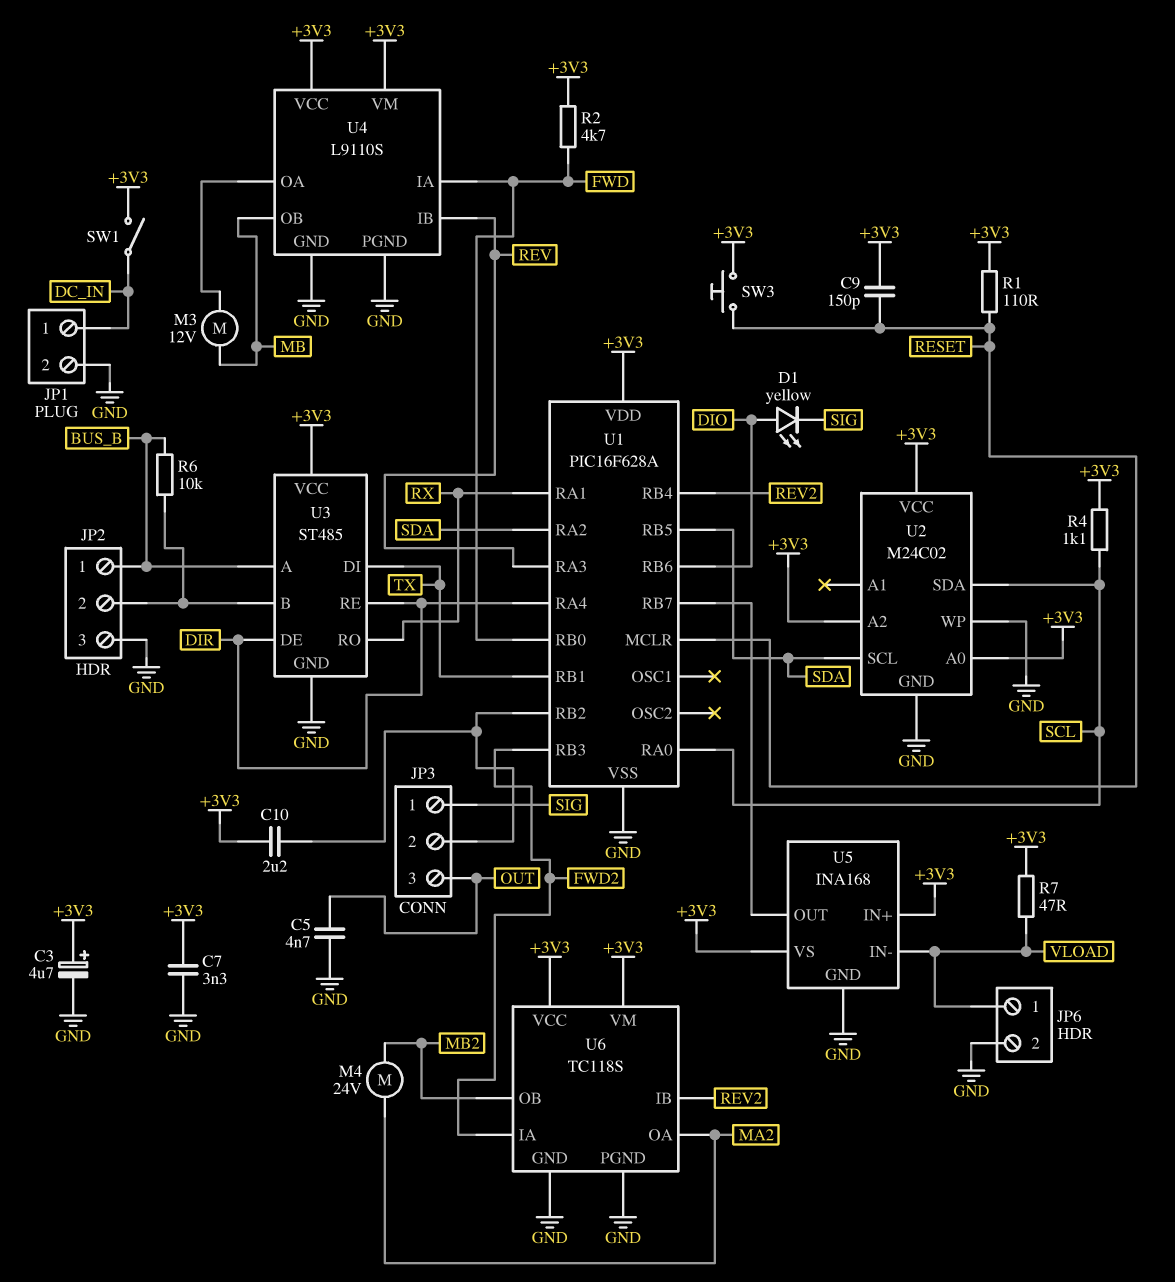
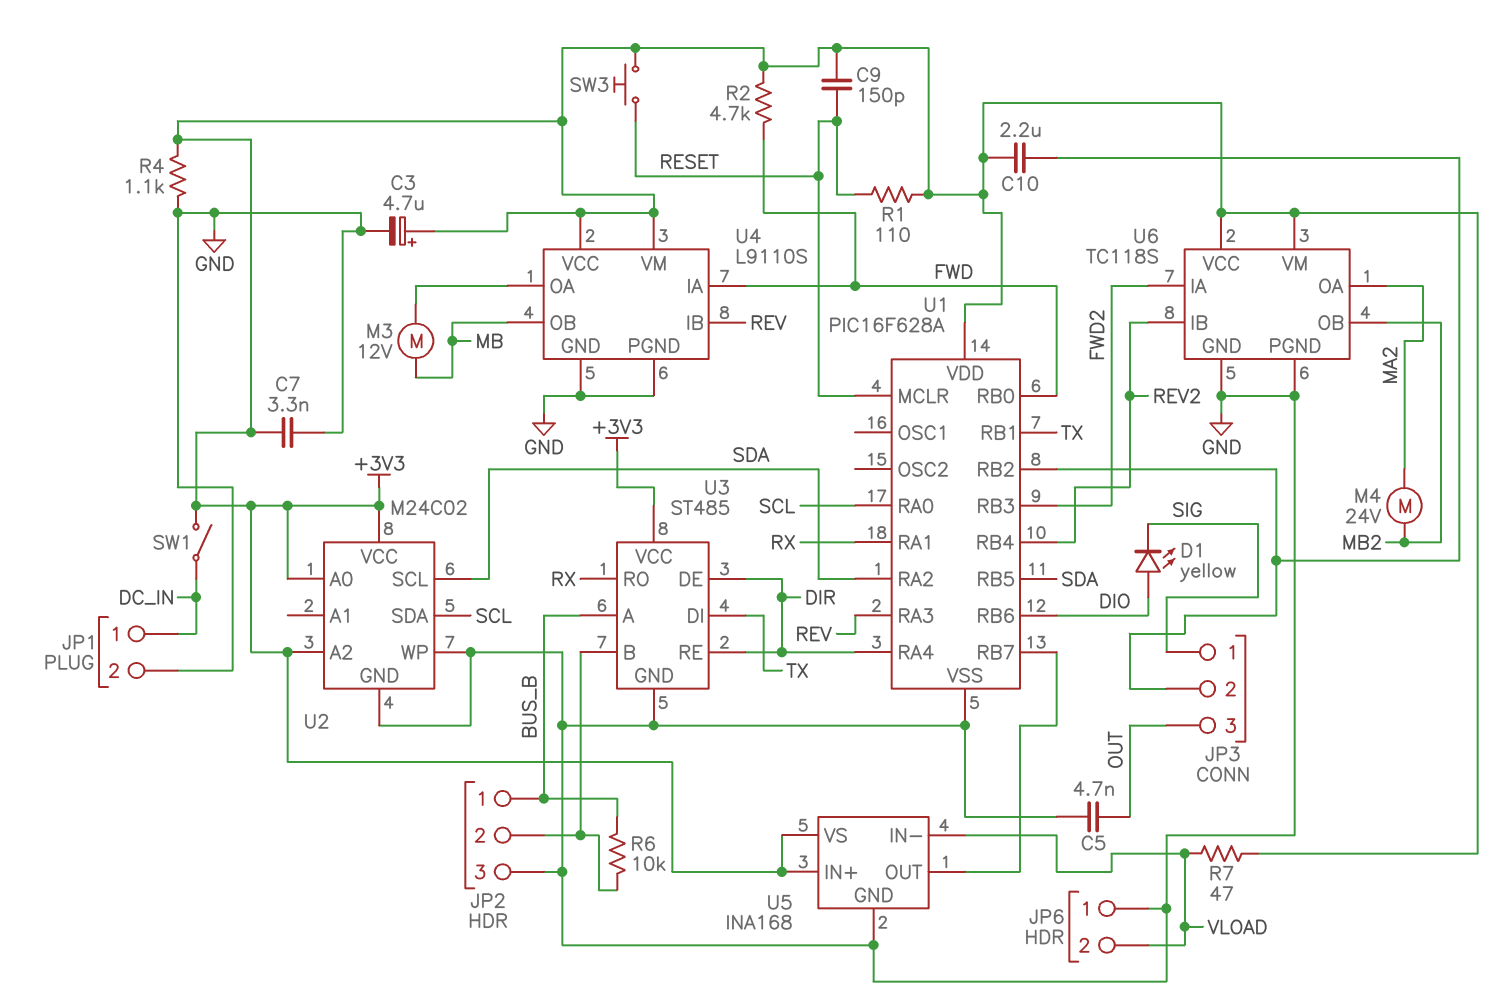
JP6 pin 1: VLOAD -> GND
JP6 pin 2: GND -> VLOAD
R4: 1.1k (+3V3, SCL) -> 1.1k (+3V3, GND)

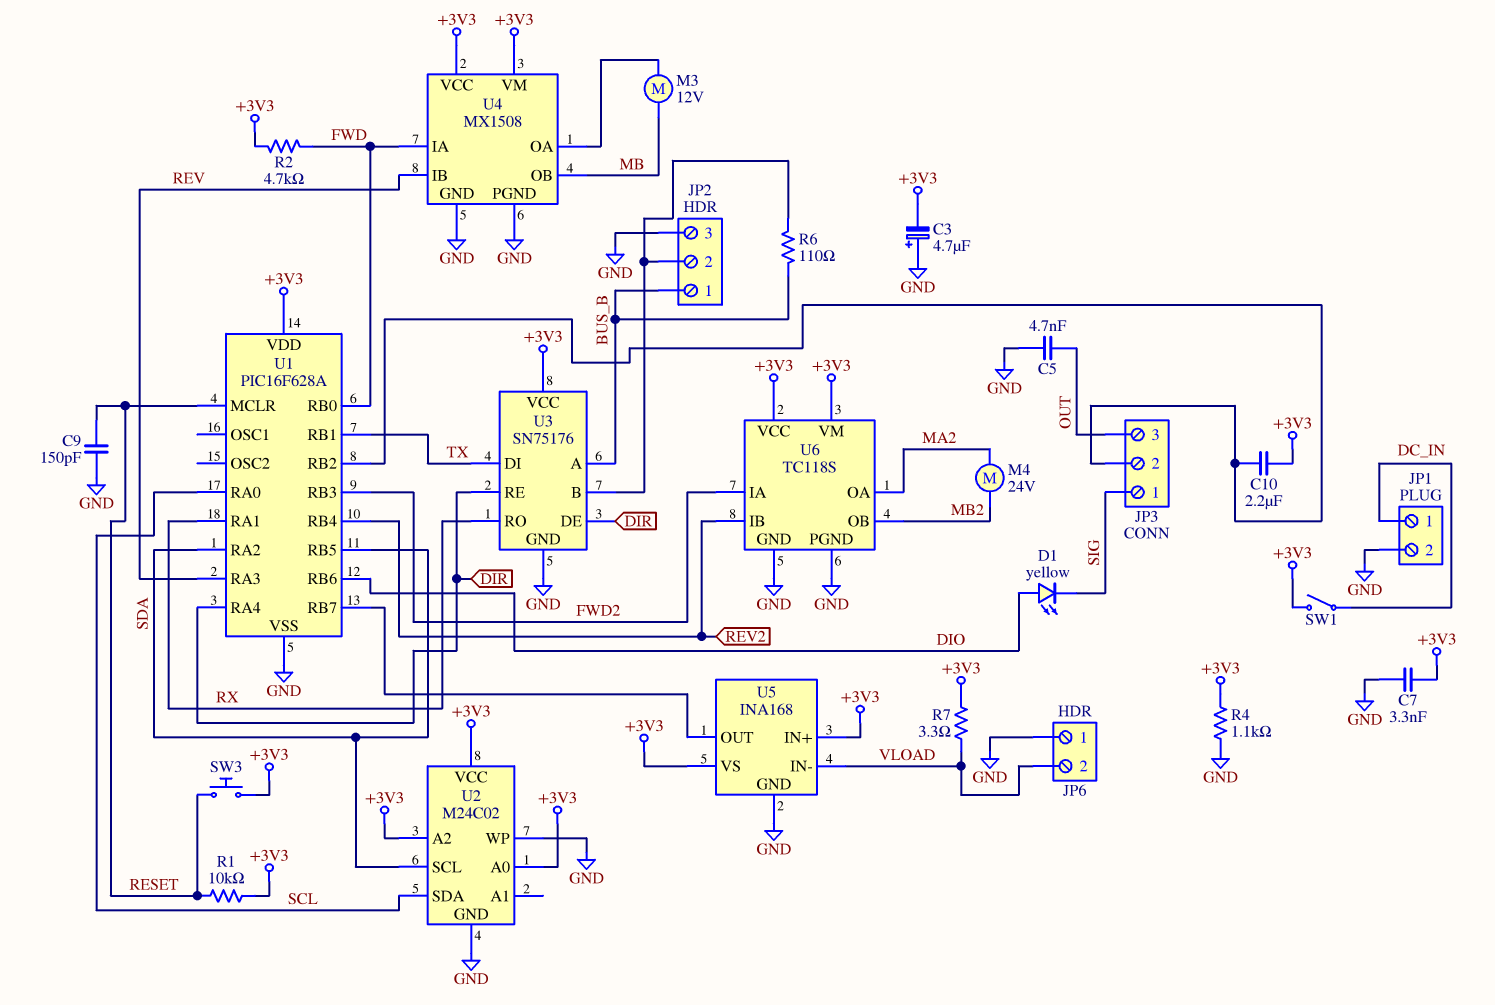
C3: 4.7uF (plus +3V3, minus GND) -> 4.7uF (plus GND, minus +3V3)
C9: 150pF (+3V3, RESET) -> 150pF (GND, RESET)
R1: 110 (+3V3, RESET) -> 10k (+3V3, RESET)
R6: 10k (BUS_B, JP2/2) -> 110 (BUS_B, JP2/2)
R7: 47 (+3V3, VLOAD) -> 3.3 (+3V3, VLOAD)
U3: ST485 -> SN75176
U4: L9110S -> MX1508

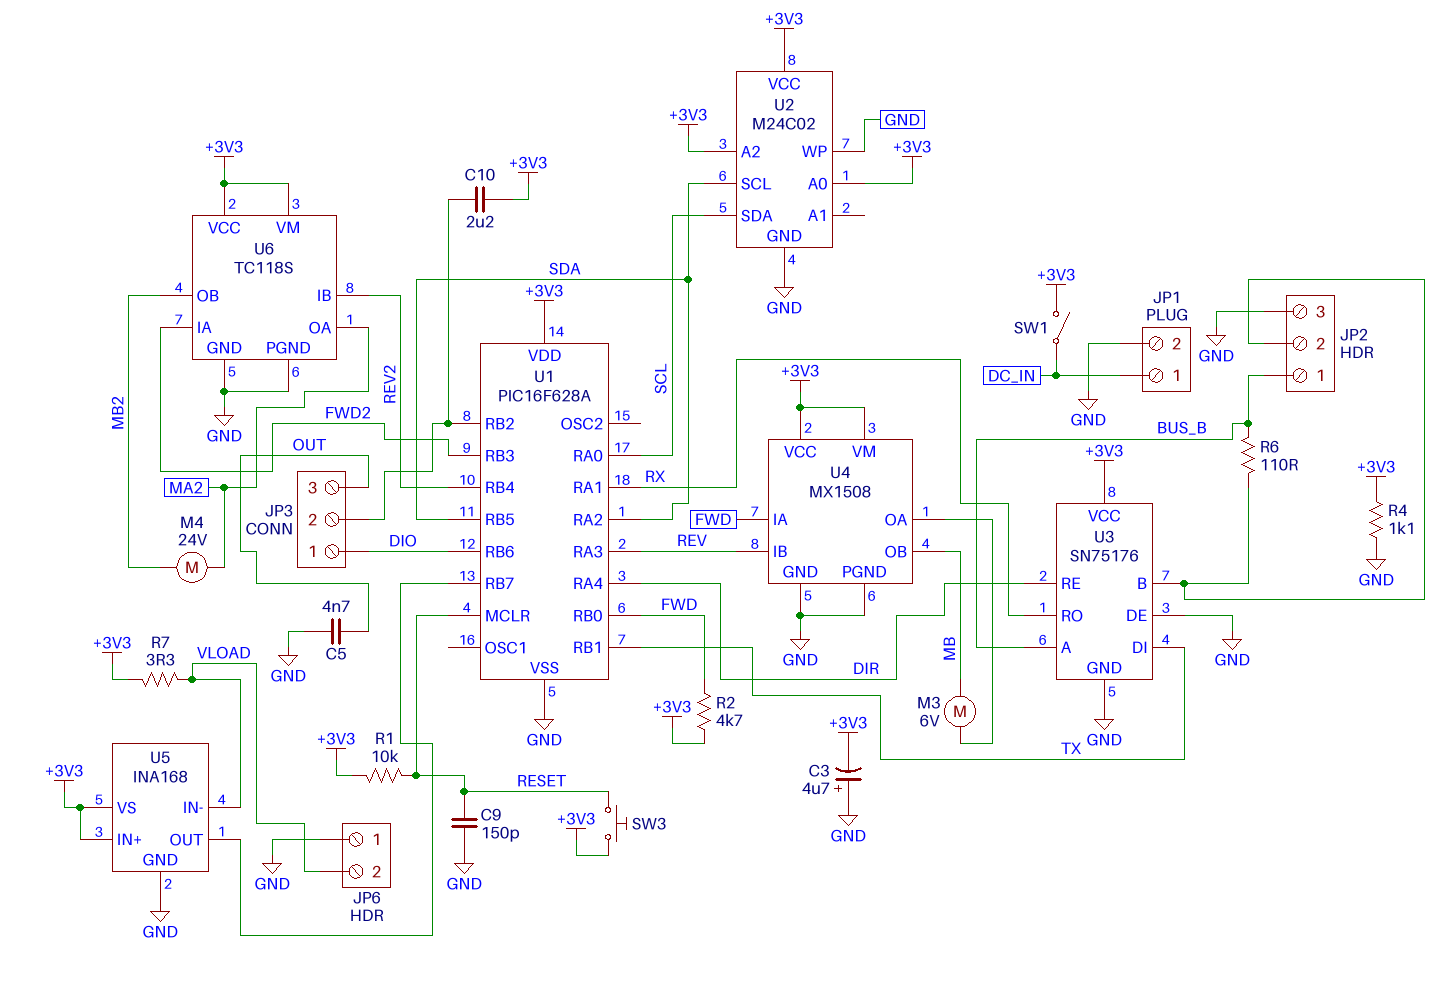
C7: 3.3nF (+3V3, GND) -> none
D1: LED yellow (A DIO, K SIG) -> none
JP3 pin 1: SIG -> DIO
M3: motor 12V (MB, U4/OA) -> motor 6V (MB, U4/OA)
U3 pin DE: DIR -> GND

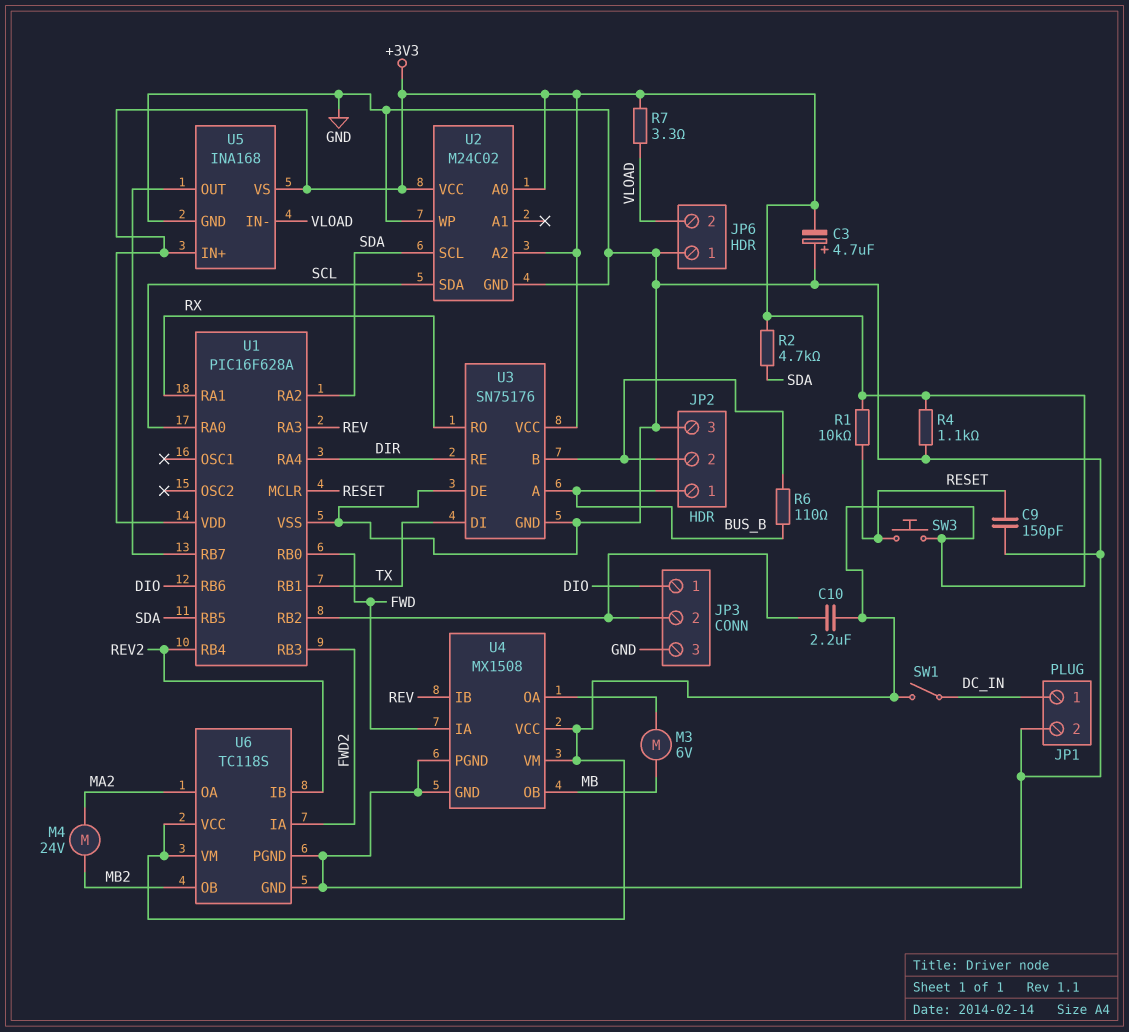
C5: 4.7nF (GND, OUT) -> none
JP3 pin 3: OUT -> GND
R2: 4.7k (+3V3, FWD) -> 4.7k (+3V3, SDA)

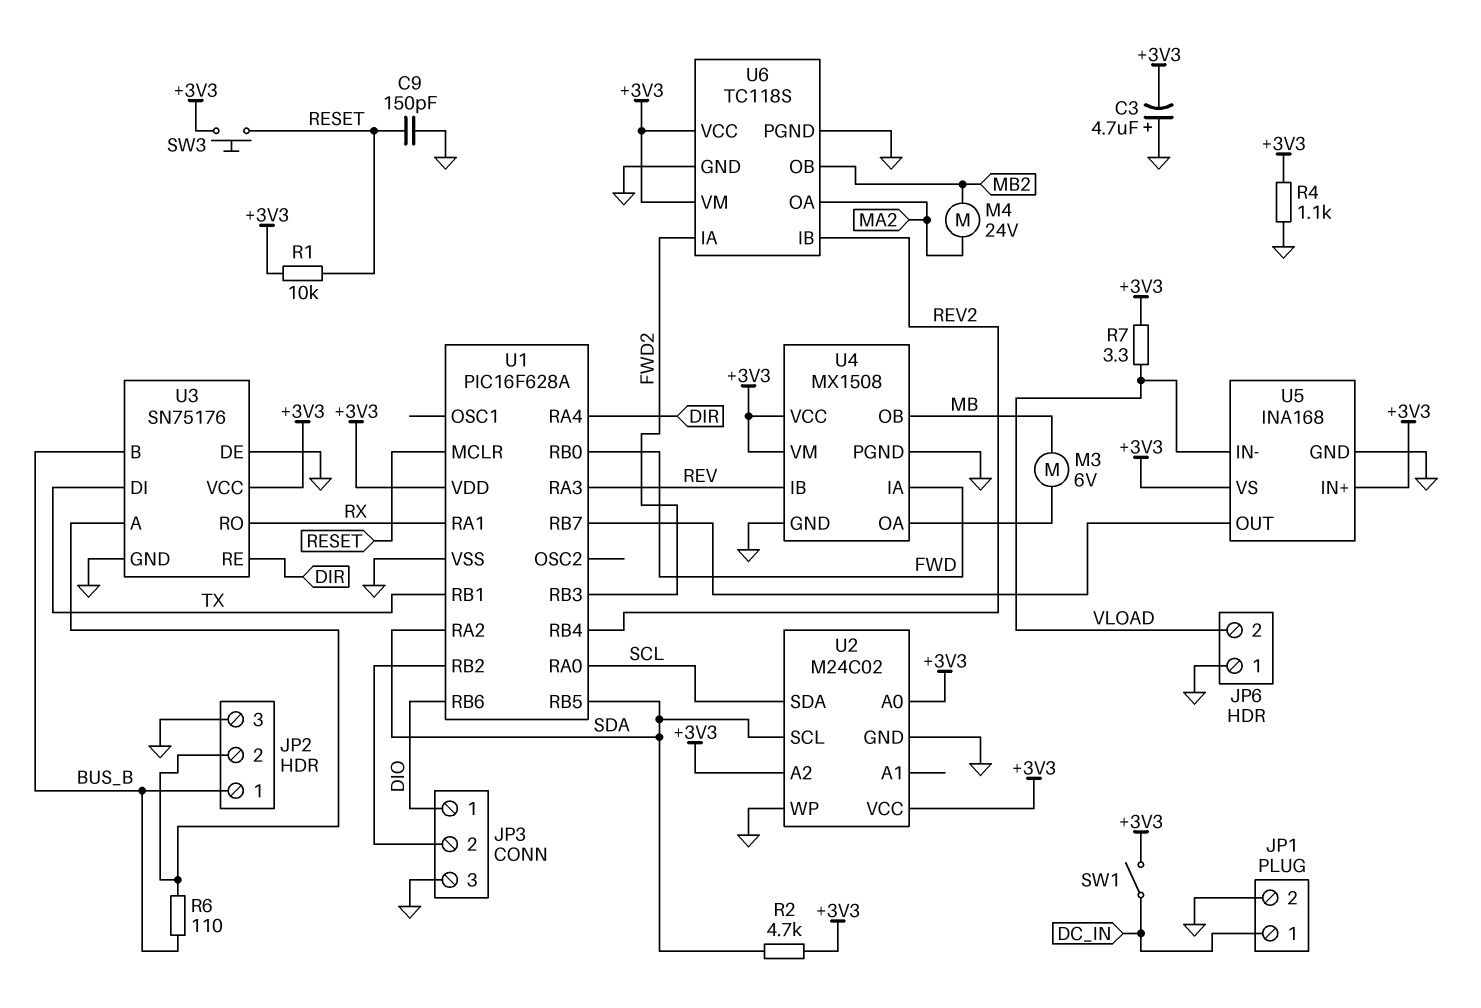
C10: 2.2uF (+3V3, JP3/2) -> none
U3 pin A: BUS_B -> JP2/2
U3 pin B: JP2/2 -> BUS_B

